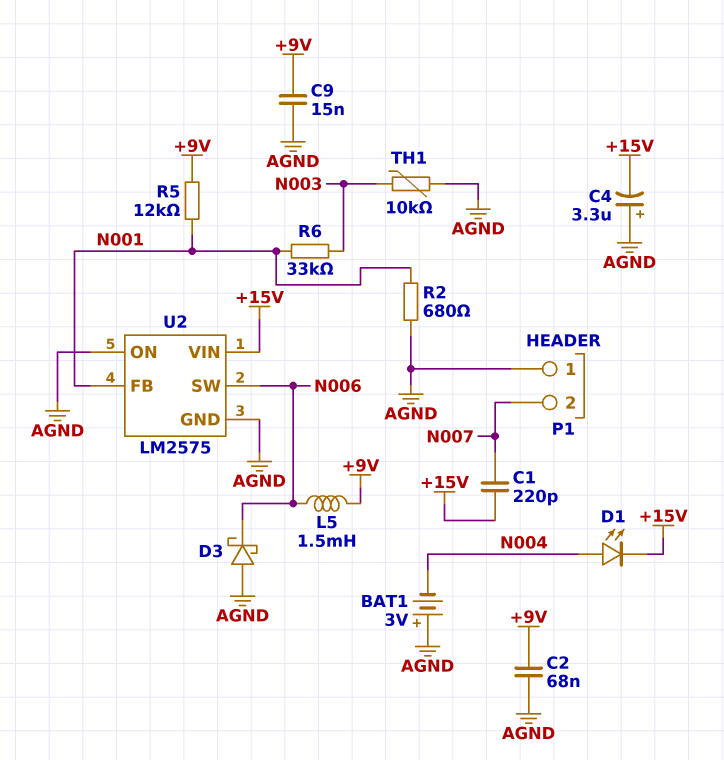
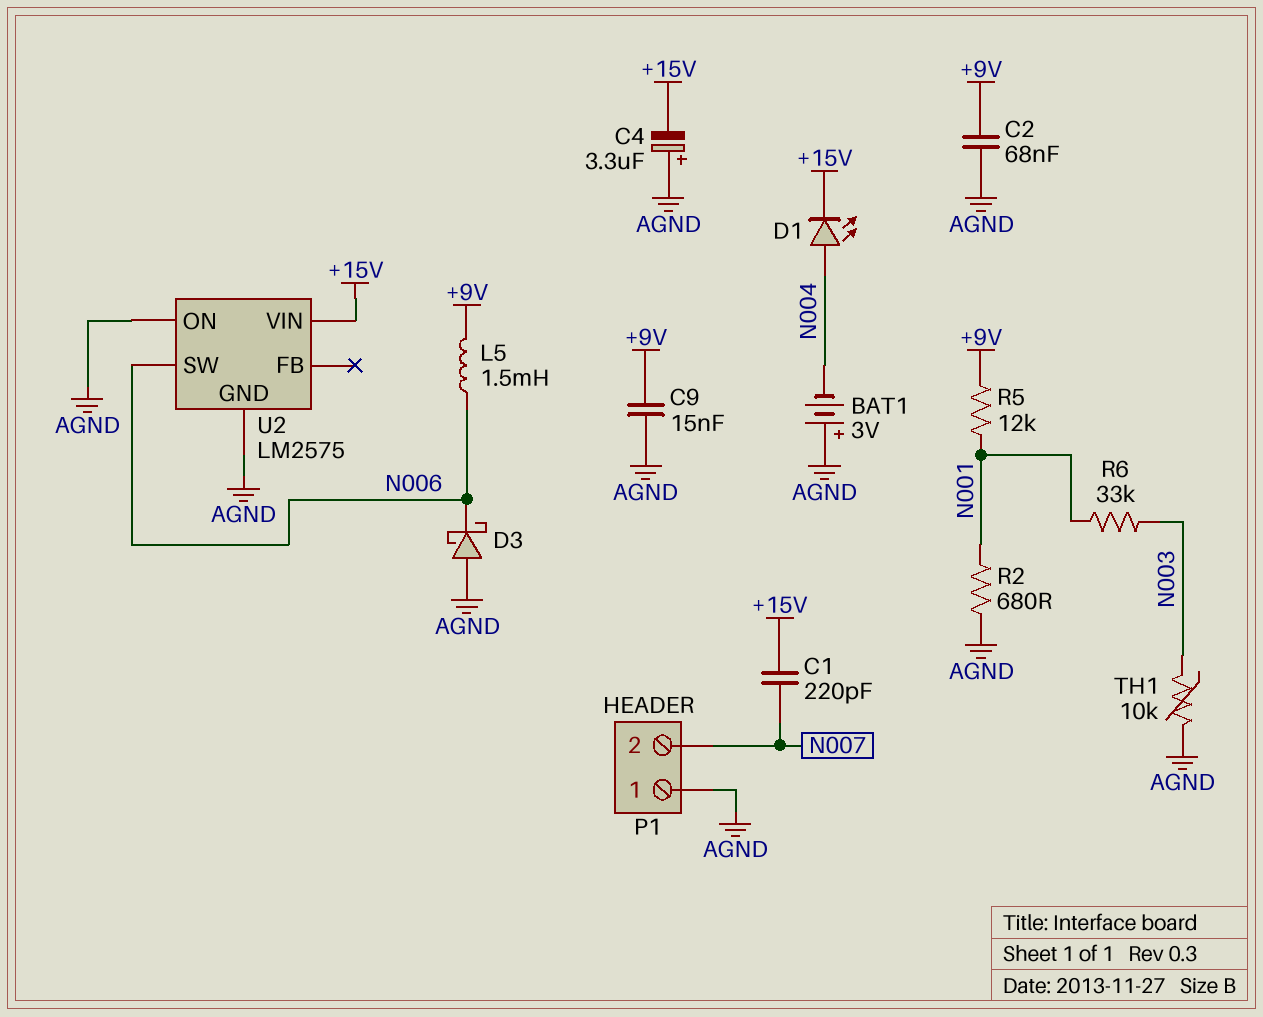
U2 pin FB: N001 -> none

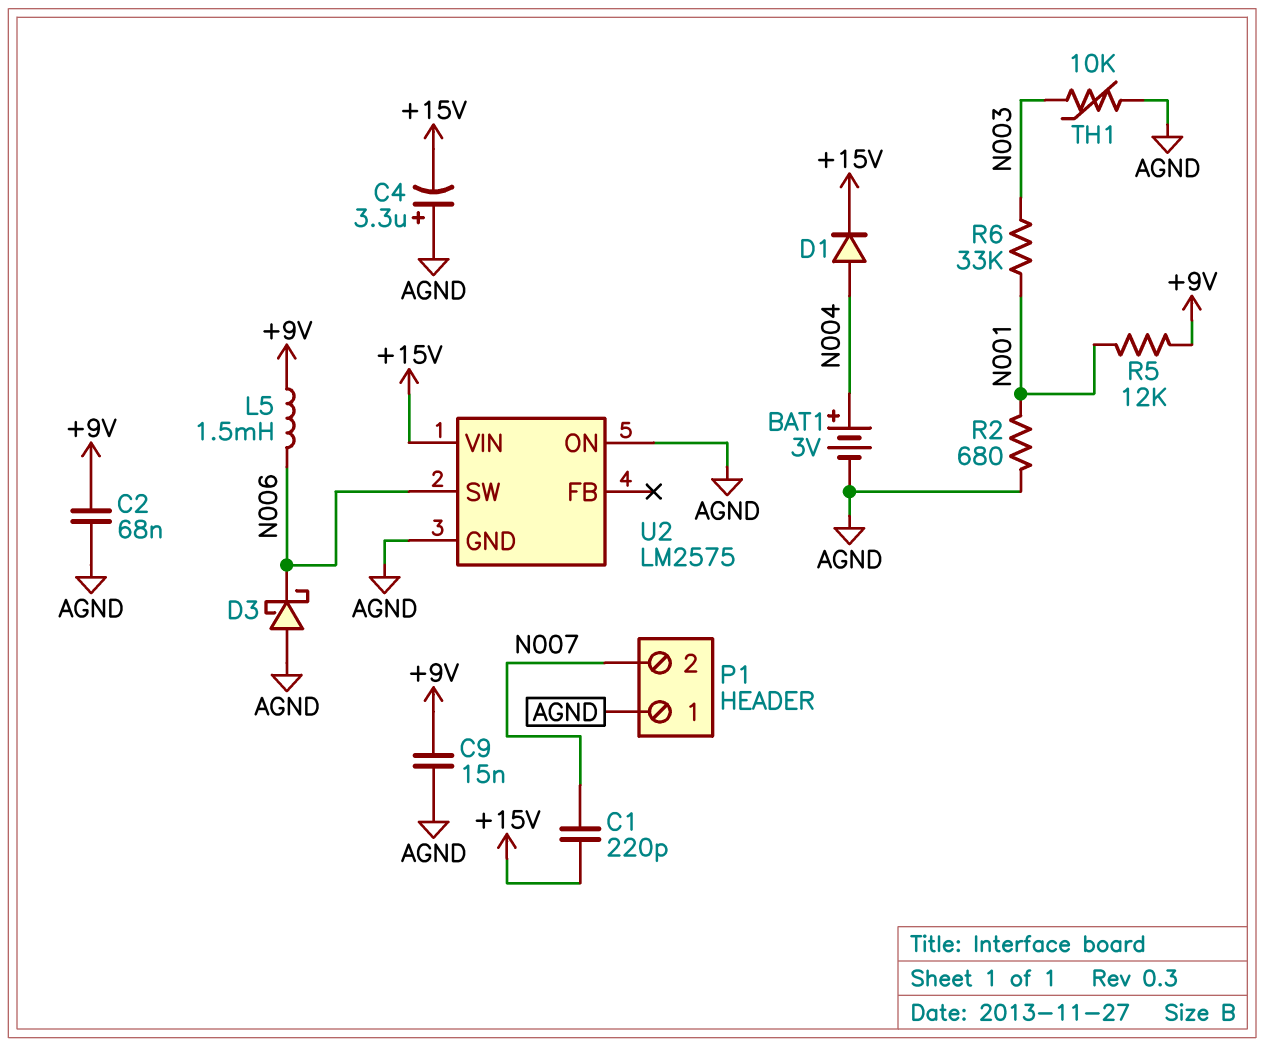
BAT1: 3V (plus AGND, minus N004) -> 3V (plus N004, minus AGND)
D1: LED (A N004, K +15V) -> diode (A N004, K +15V)

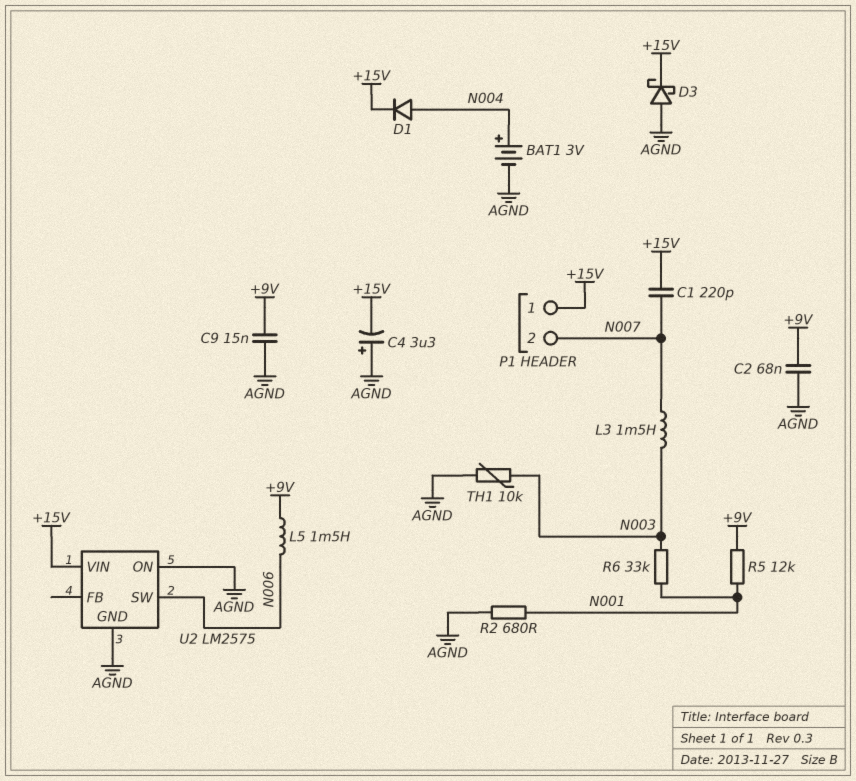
D3: schottky (A AGND, K N006) -> schottky (A AGND, K +15V)
L3: none -> 1.5mH (N003, N007)
P1 pin 1: AGND -> +15V

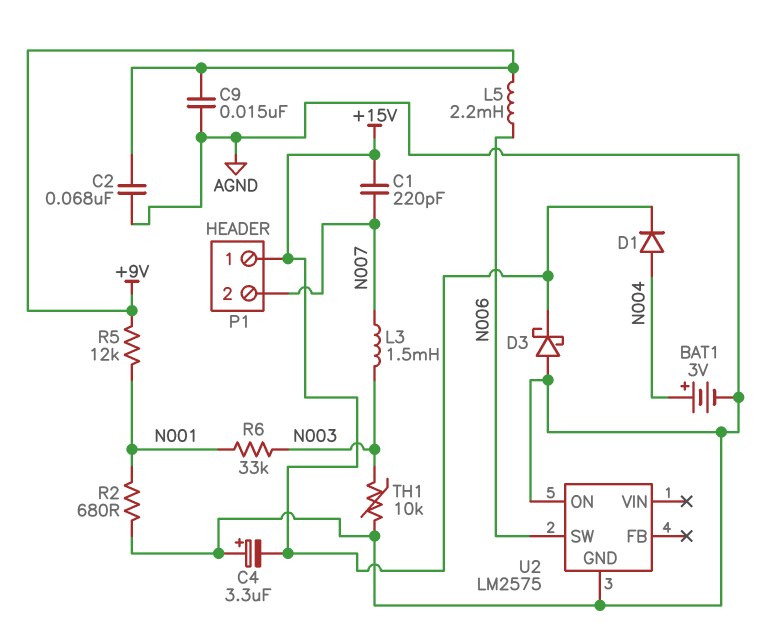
L5: 1.5mH (+9V, N006) -> 2.2mH (+9V, N006)
U2 pin VIN: +15V -> none

